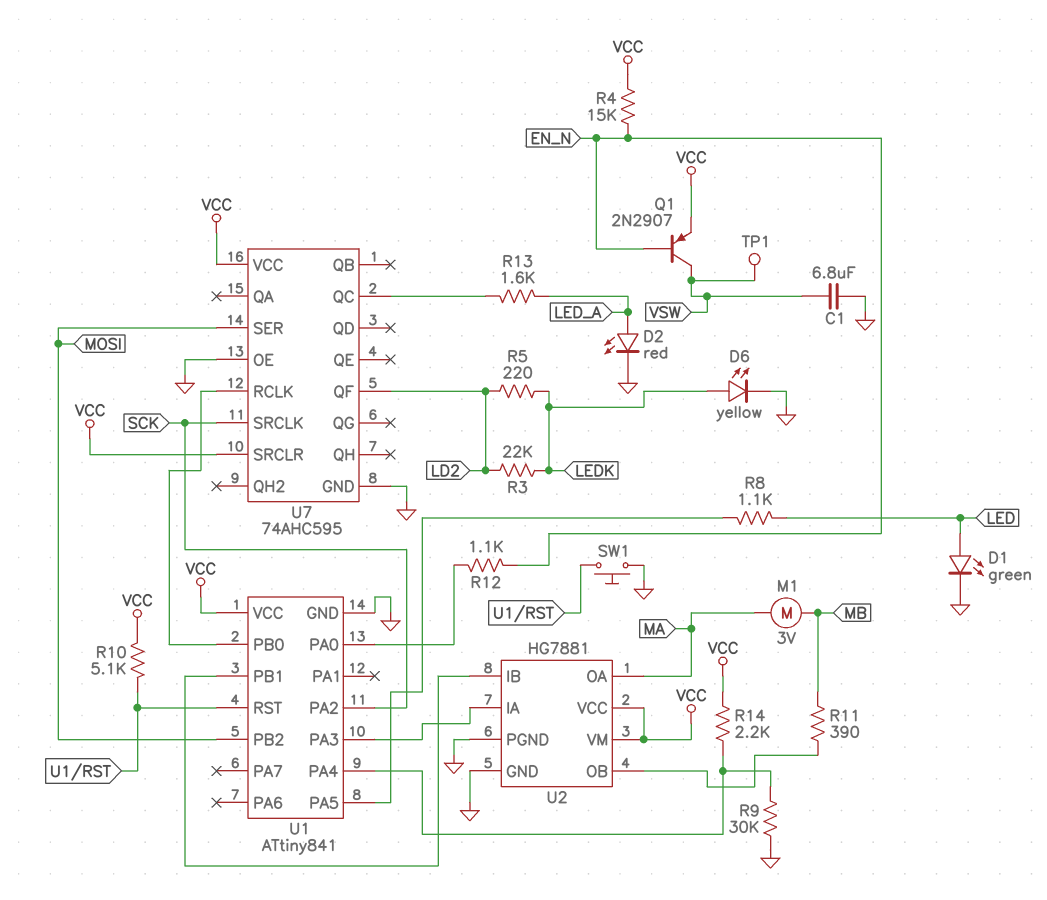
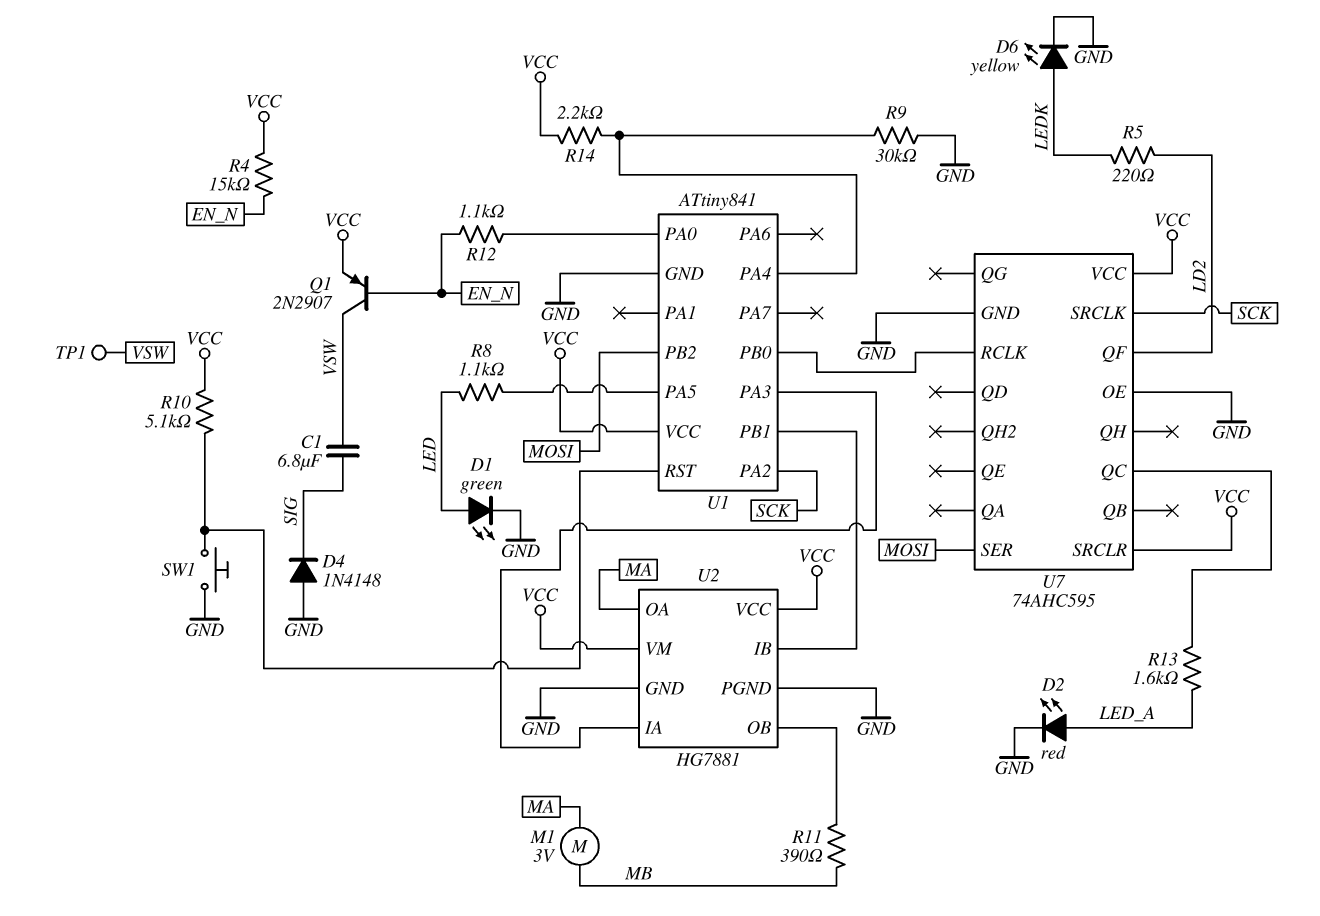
C1: 6.8uF (GND, VSW) -> 6.8uF (SIG, VSW)
D4: none -> diode 1N4148 (A GND, K SIG)
R3: 22k (LD2, LEDK) -> none

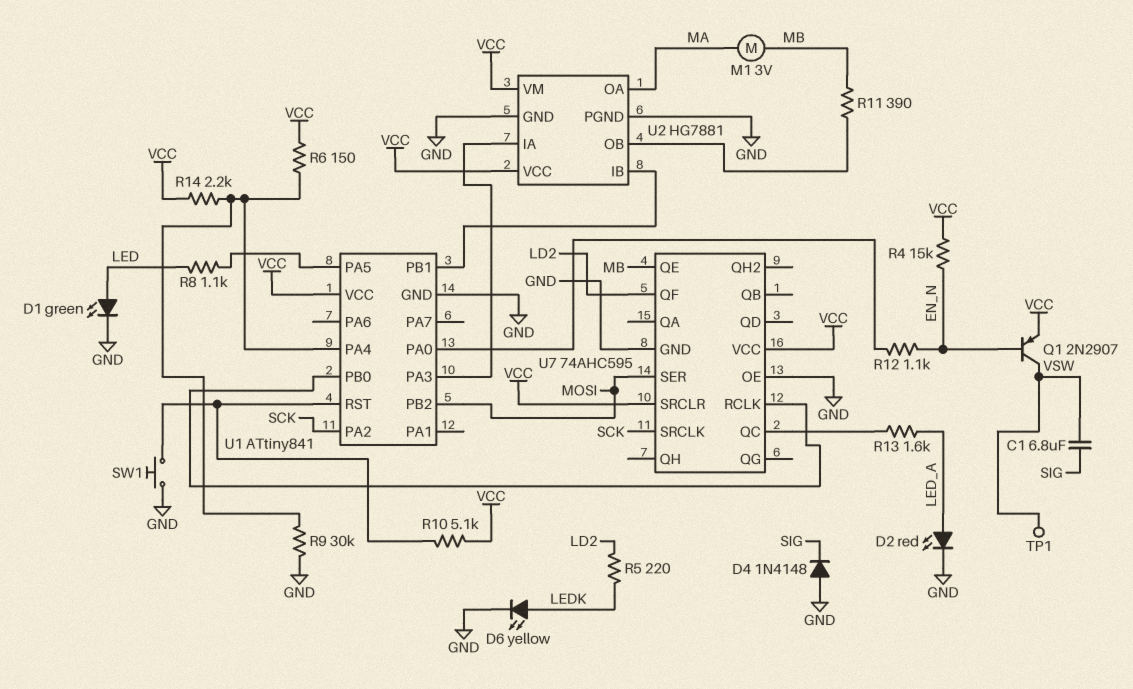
R6: none -> 150 (U1/PA4, VCC)
U7 pin QE: none -> MB

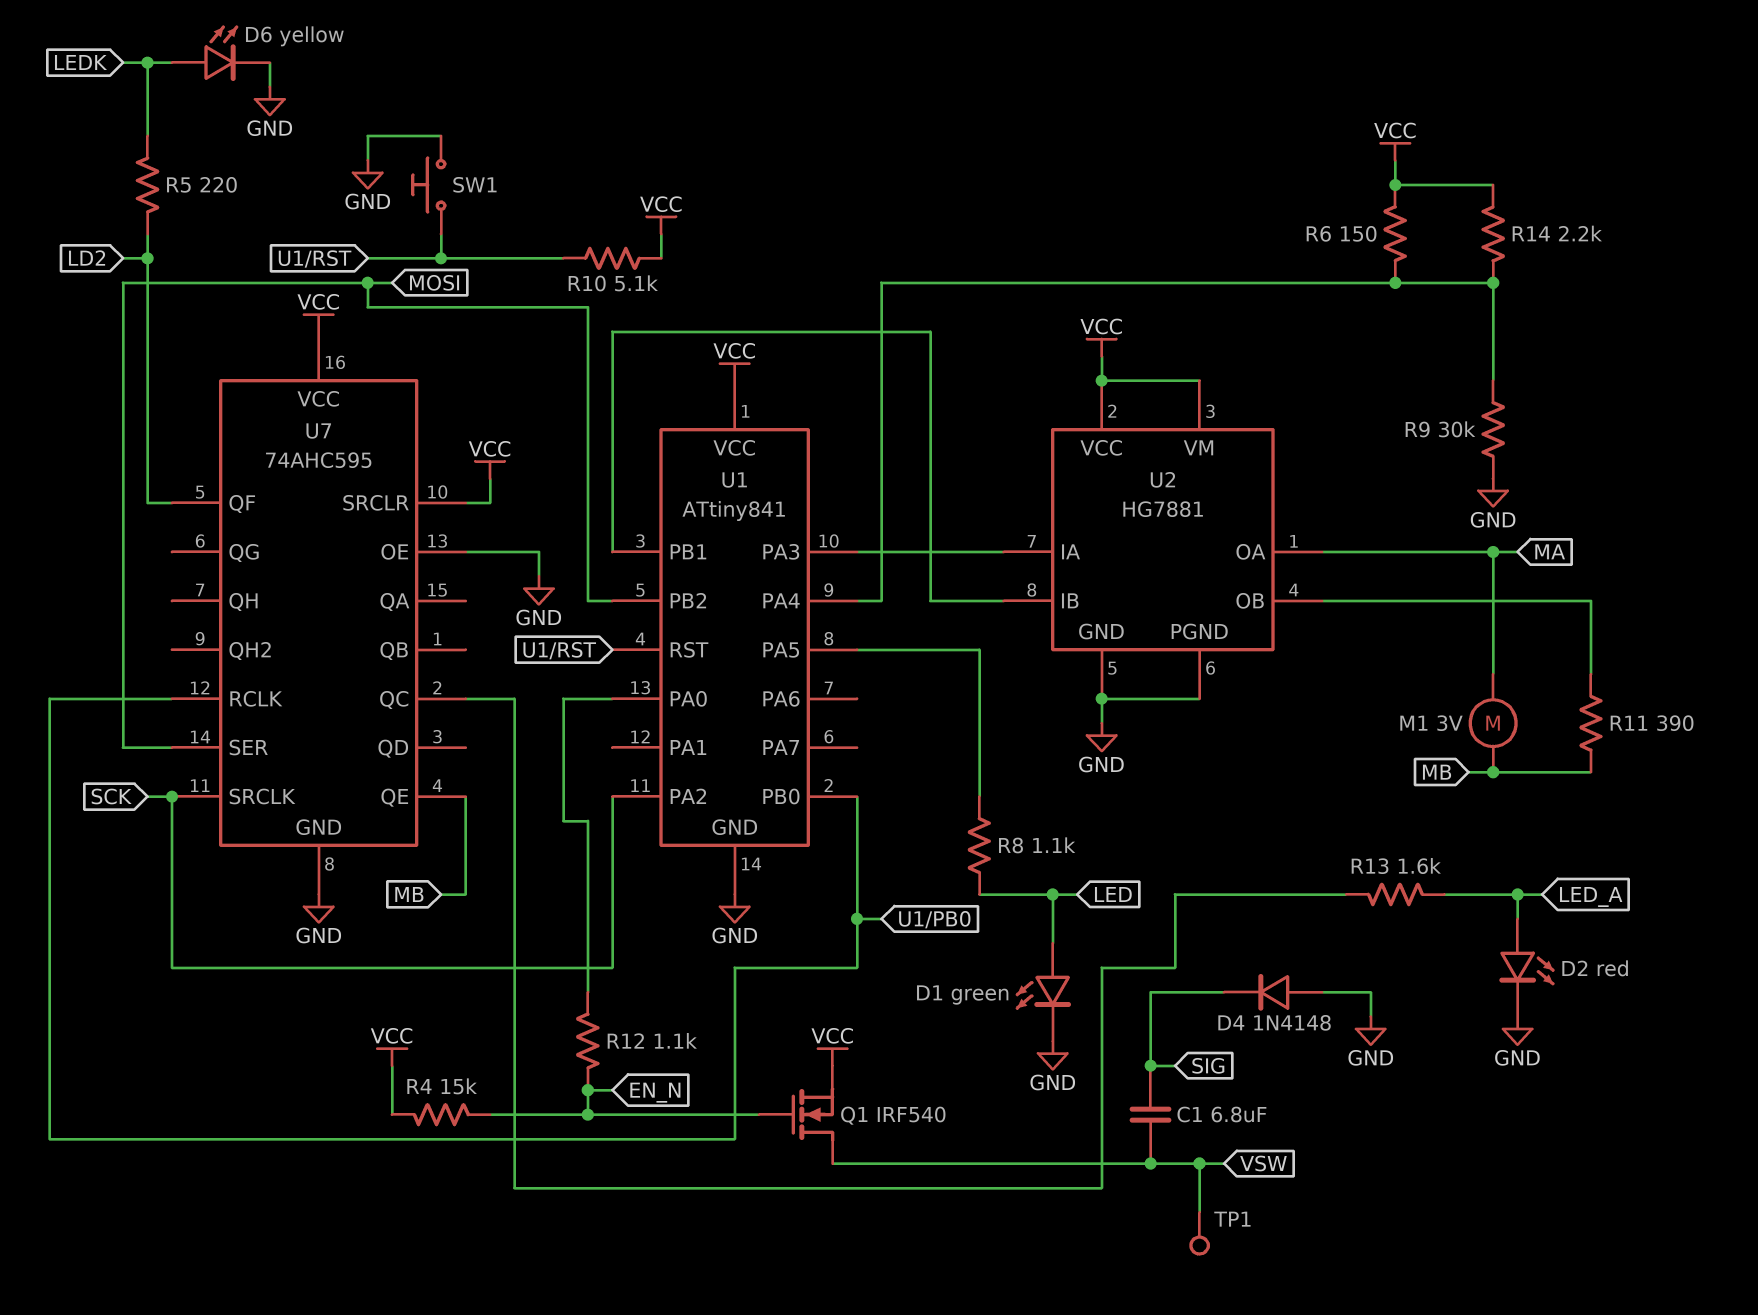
Q1: PNP 2N2907 (B EN_N, C VSW, E VCC) -> NMOS IRF540 (G EN_N, D VSW, S VCC)

